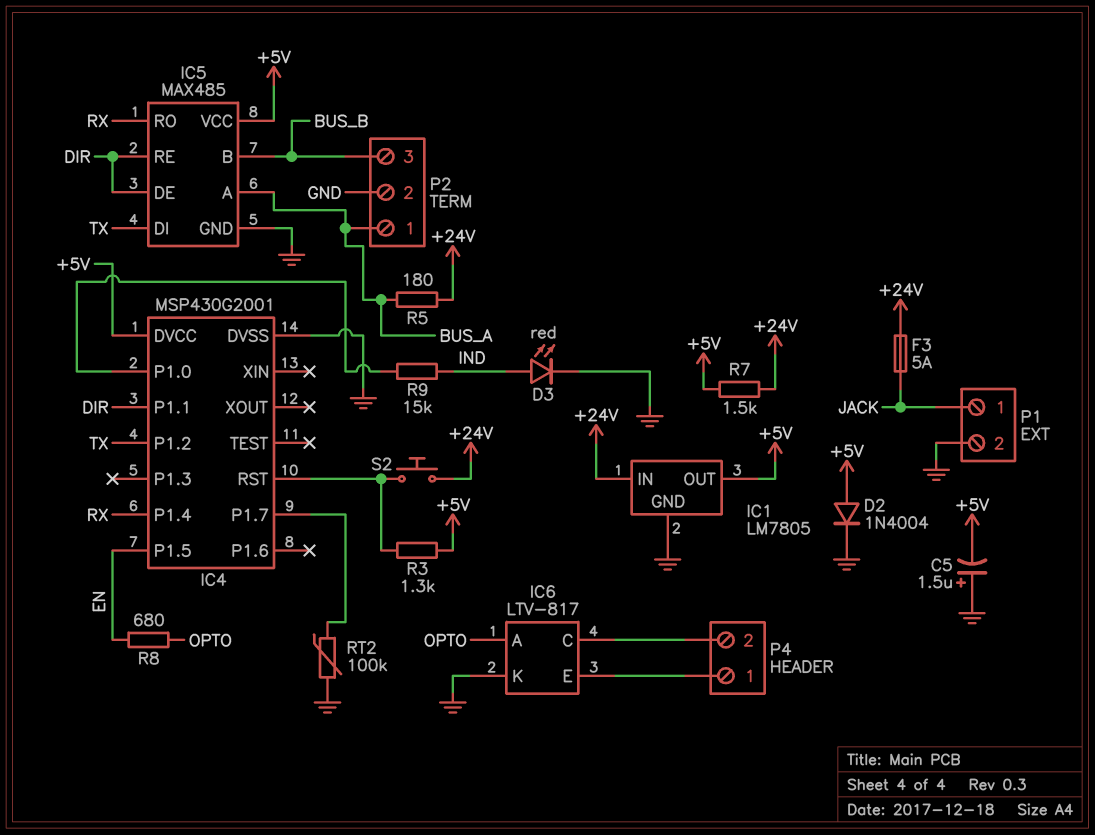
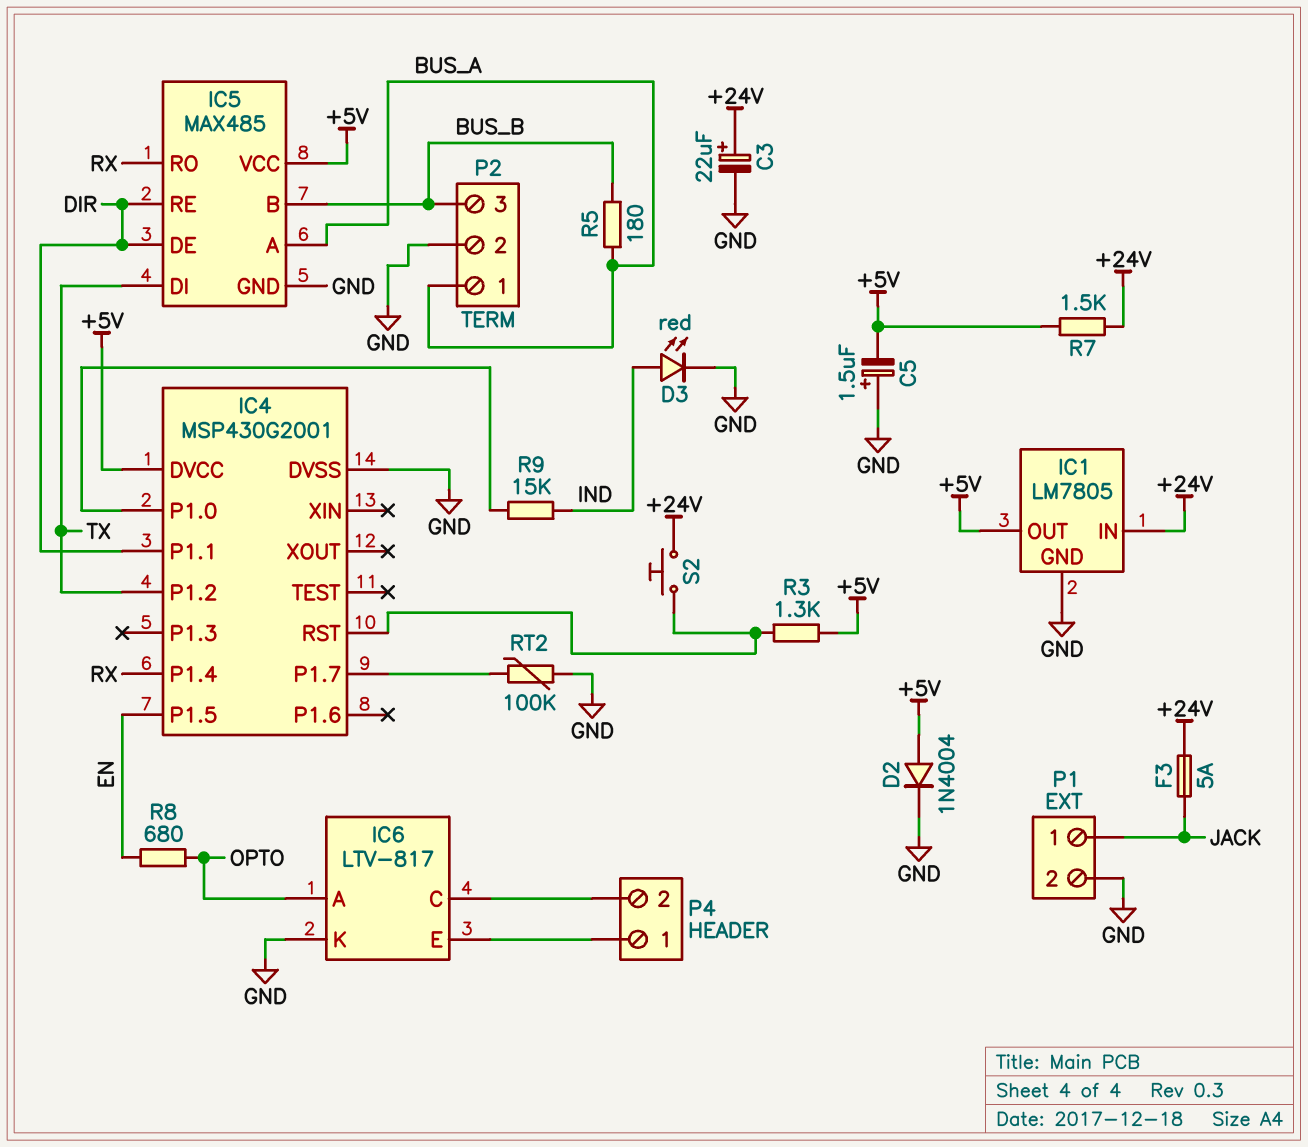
C3: none -> 22uF (plus +24V, minus GND)
R5: 180 (+24V, BUS_A) -> 180 (BUS_A, BUS_B)

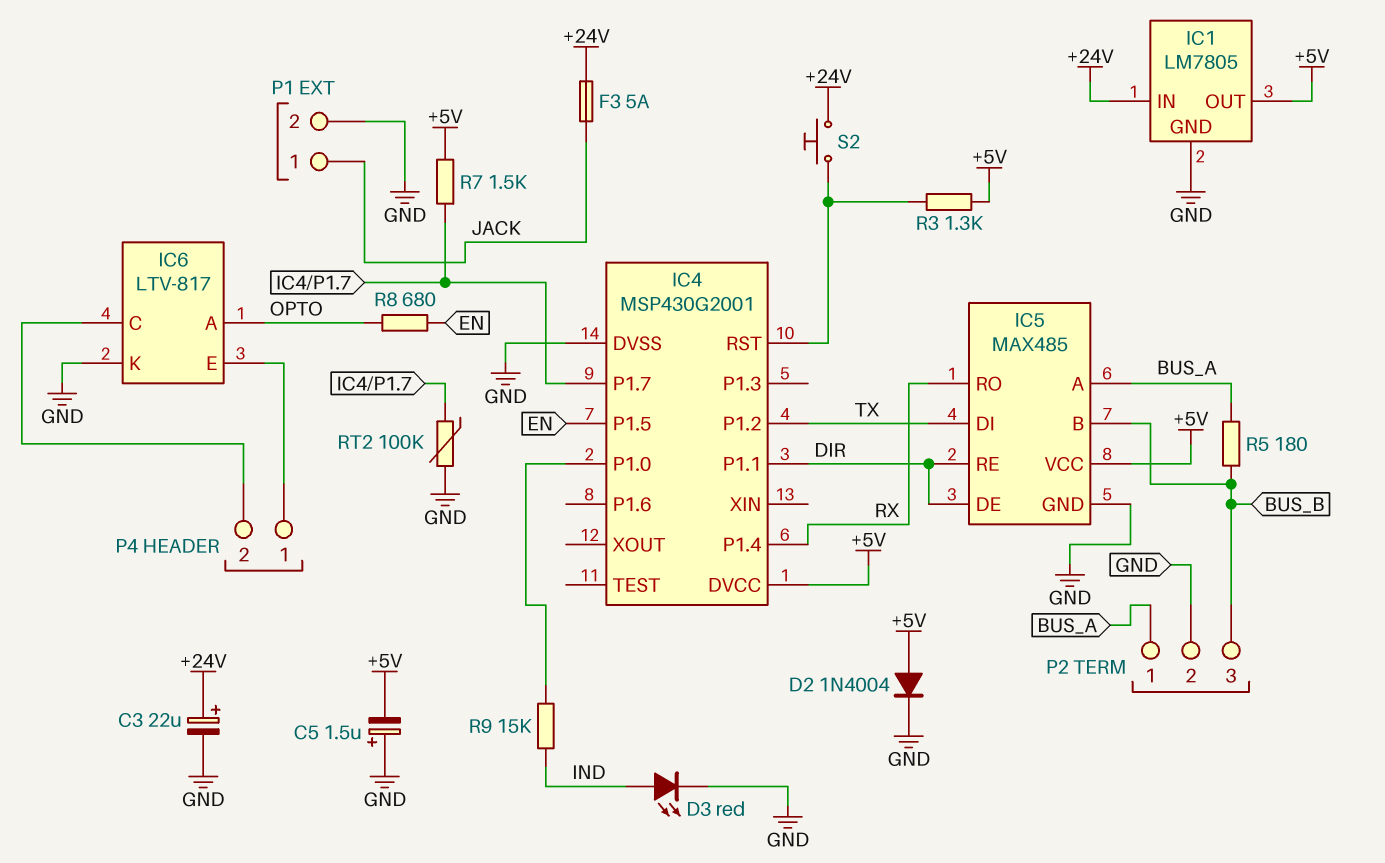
R7: 1.5k (+5V, +24V) -> 1.5k (+5V, IC4/P1.7)

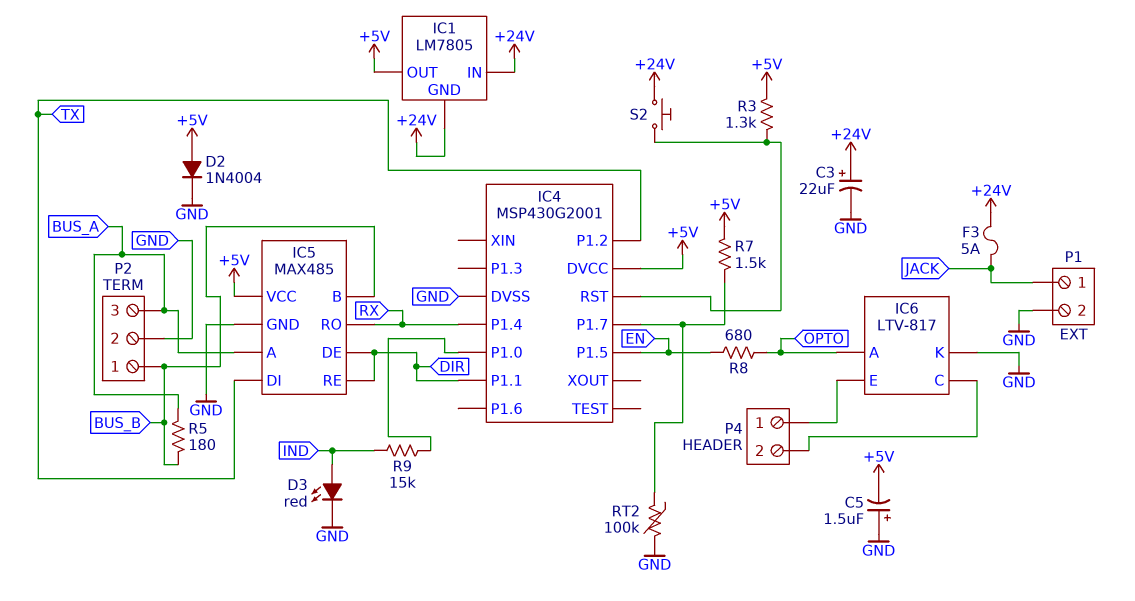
IC1 pin GND: GND -> +24V
P2 pin 1: BUS_A -> BUS_B
P2 pin 3: BUS_B -> BUS_A

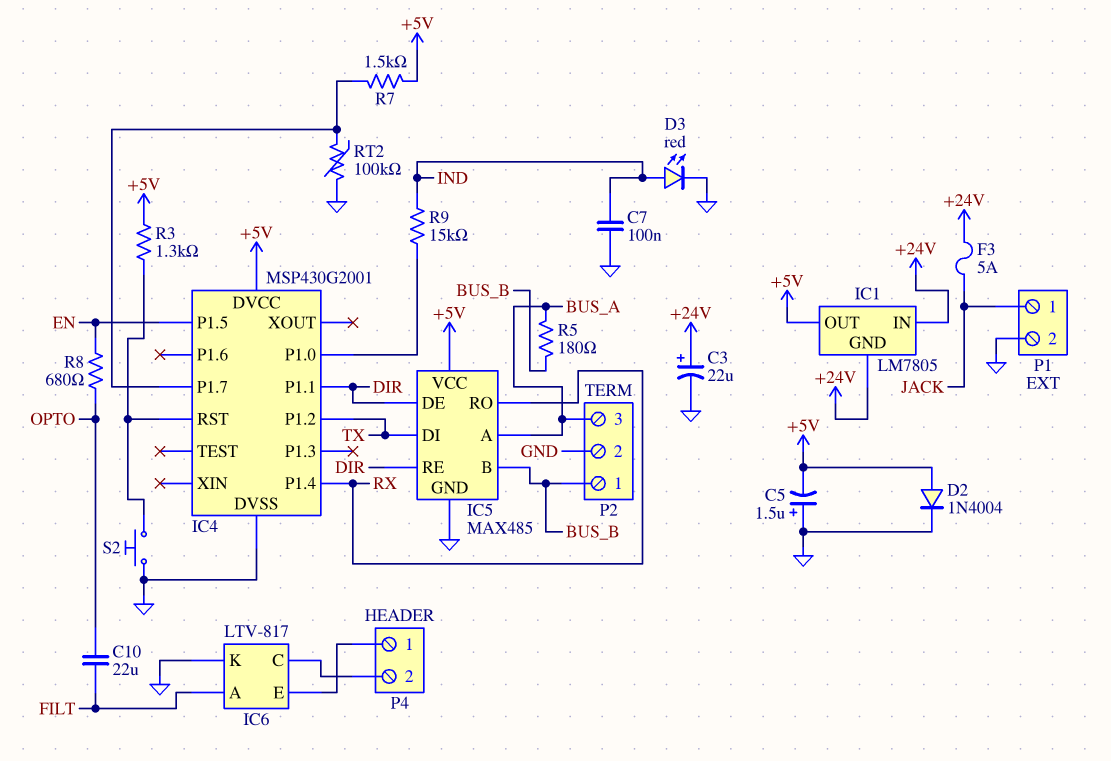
C7: none -> 100nF (GND, IND)
C10: none -> 22uF (FILT, OPTO)
IC6 pin A: OPTO -> FILT
S2: button (+24V, IC4/RST) -> button (GND, IC4/RST)

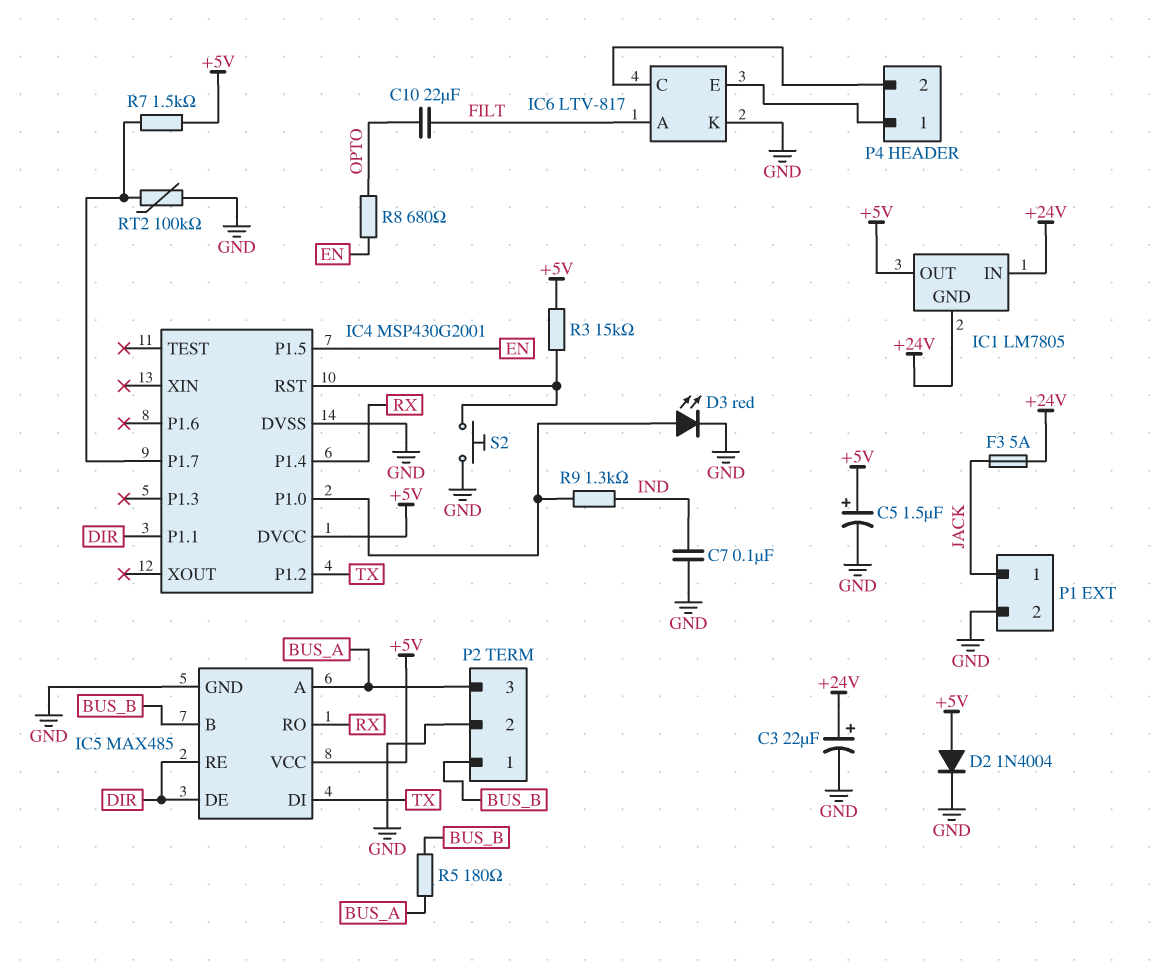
C5: 1.5uF (plus GND, minus +5V) -> 1.5uF (plus +5V, minus GND)
D3: LED red (A IND, K GND) -> LED red (A IC4/P1.0, K GND)
R3: 1.3k (+5V, IC4/RST) -> 15k (+5V, IC4/RST)
R9: 15k (IC4/P1.0, IND) -> 1.3k (IC4/P1.0, IND)

